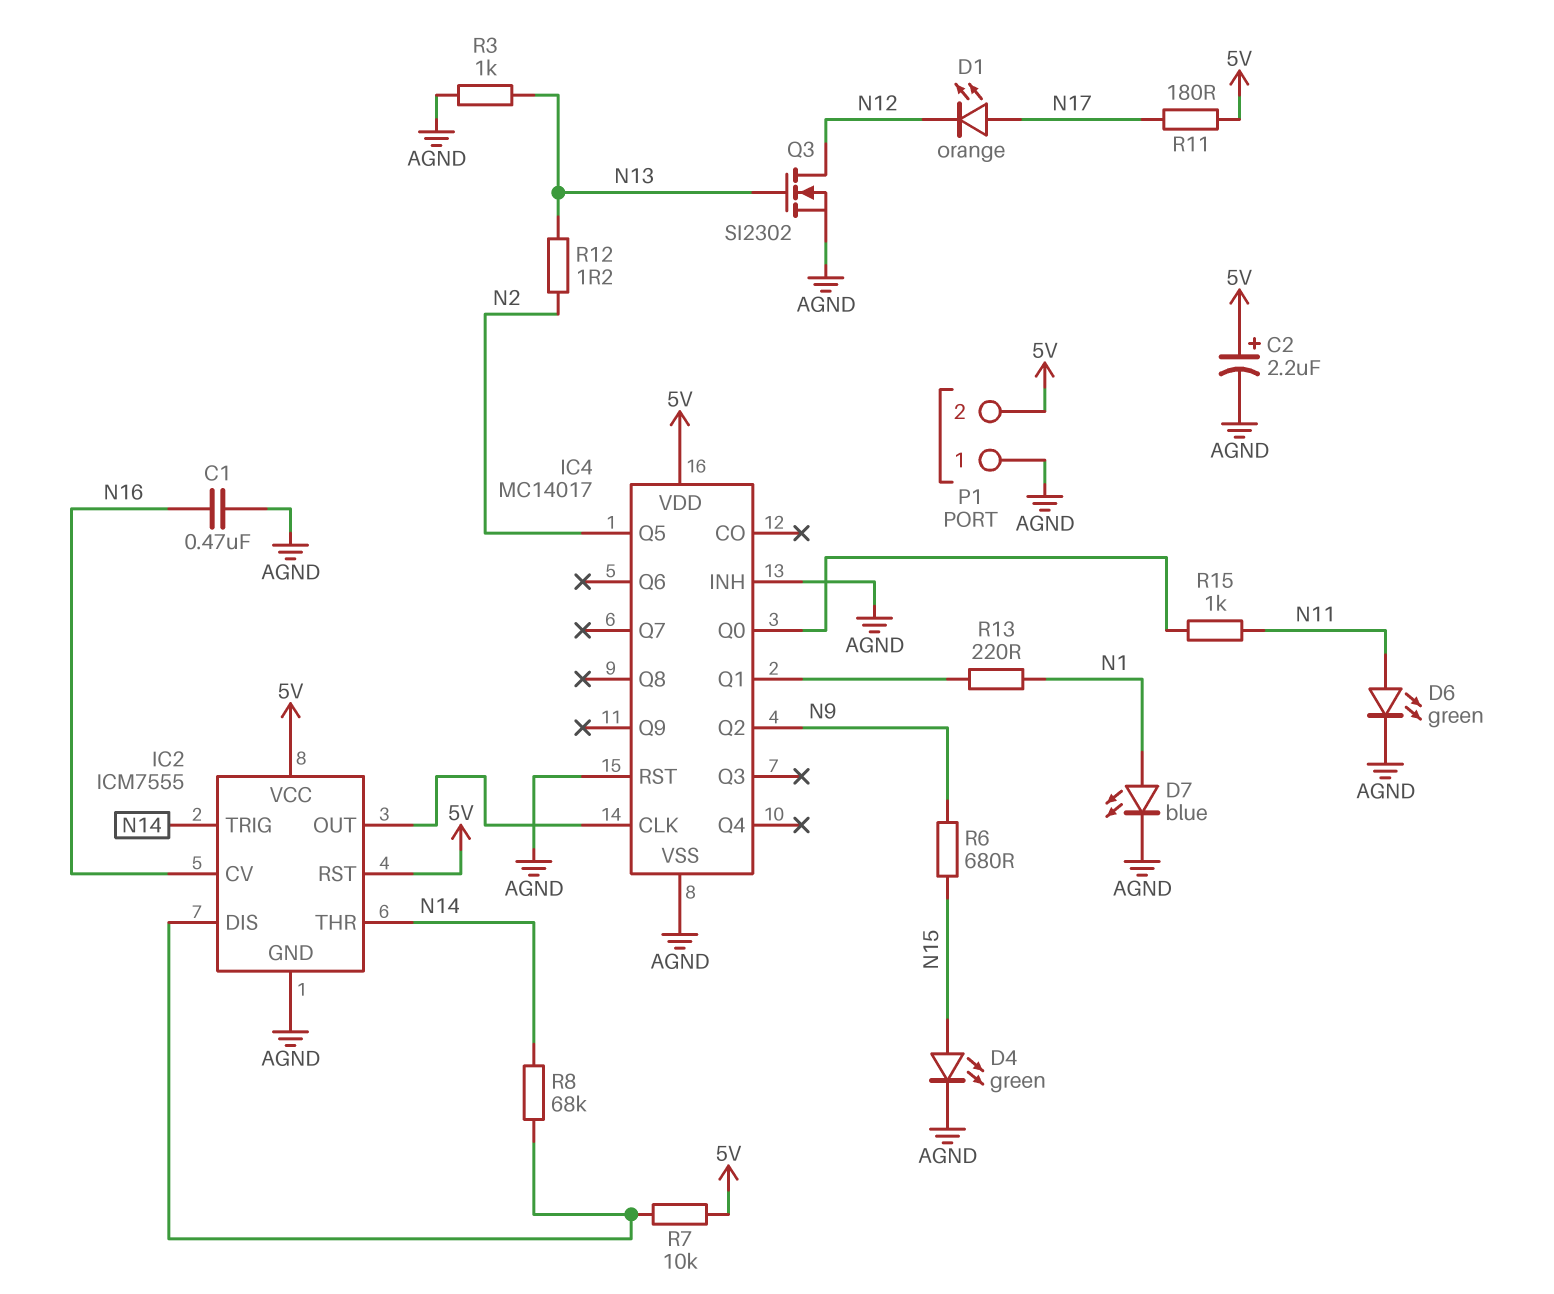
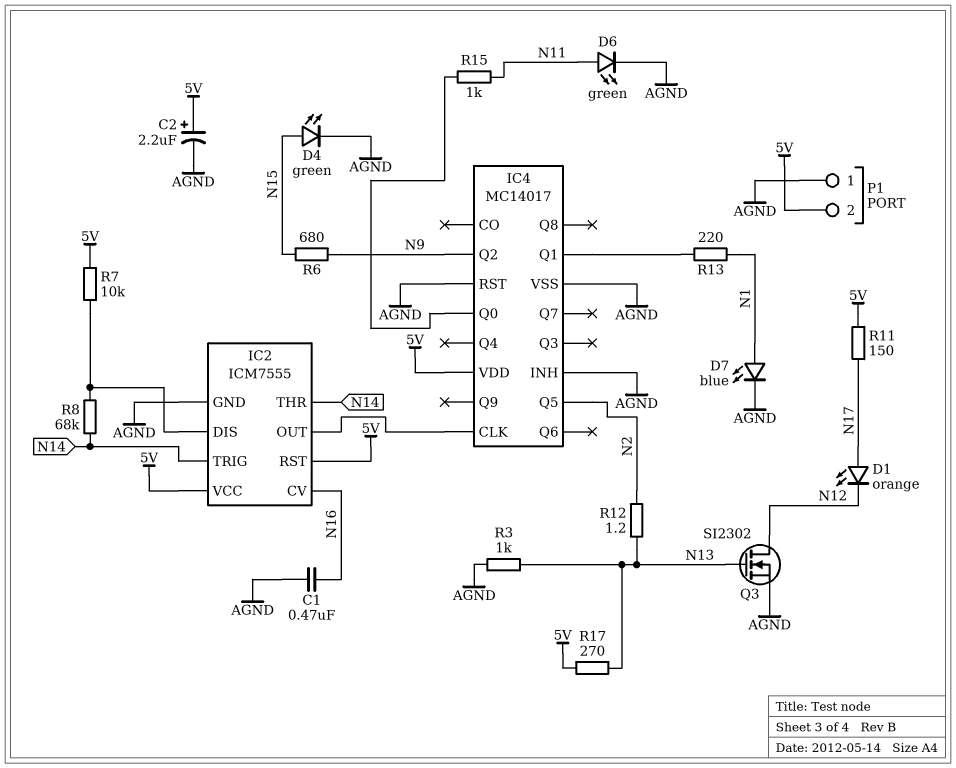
R11: 180 (5V, N17) -> 150 (5V, N17)
R17: none -> 270 (5V, N13)

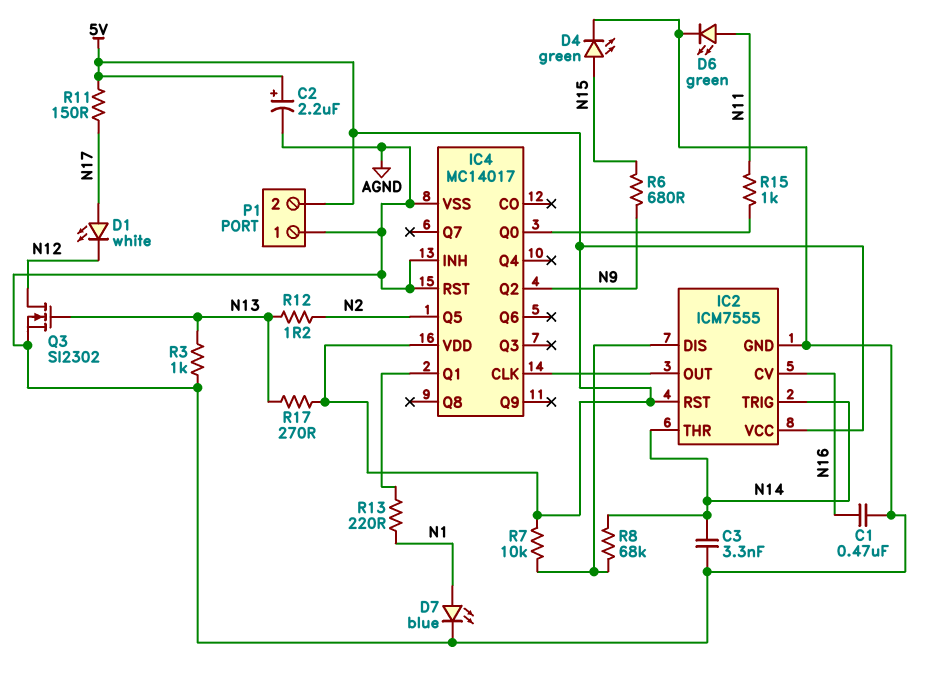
C3: none -> 3.3nF (AGND, N14)
D1: LED orange (A N17, K N12) -> LED white (A N17, K N12)

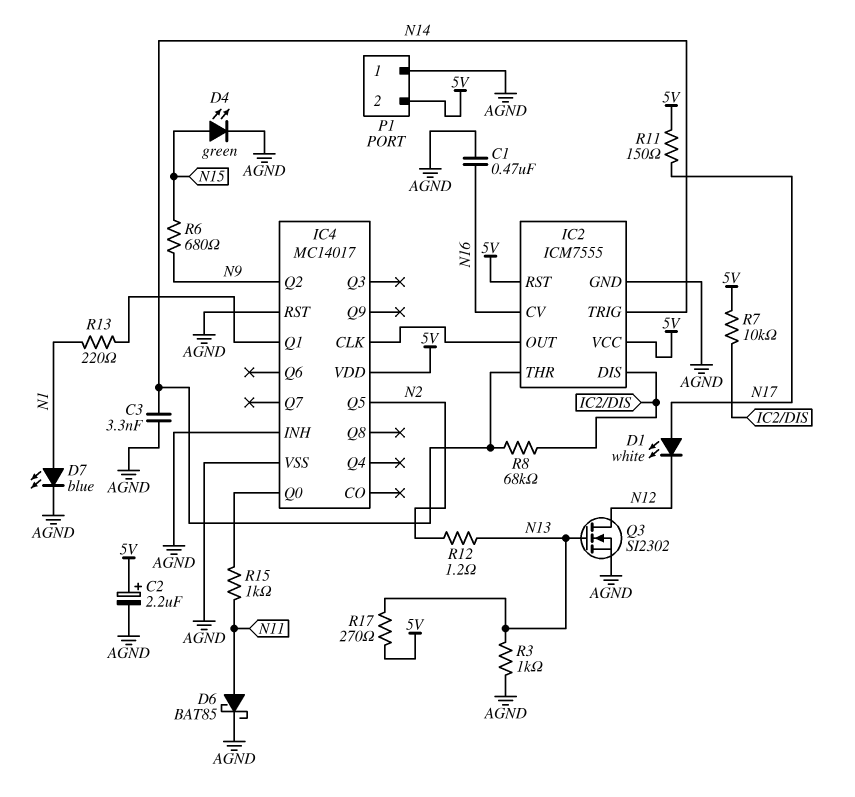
D6: LED green (A N11, K AGND) -> schottky BAT85 (A N11, K AGND)

